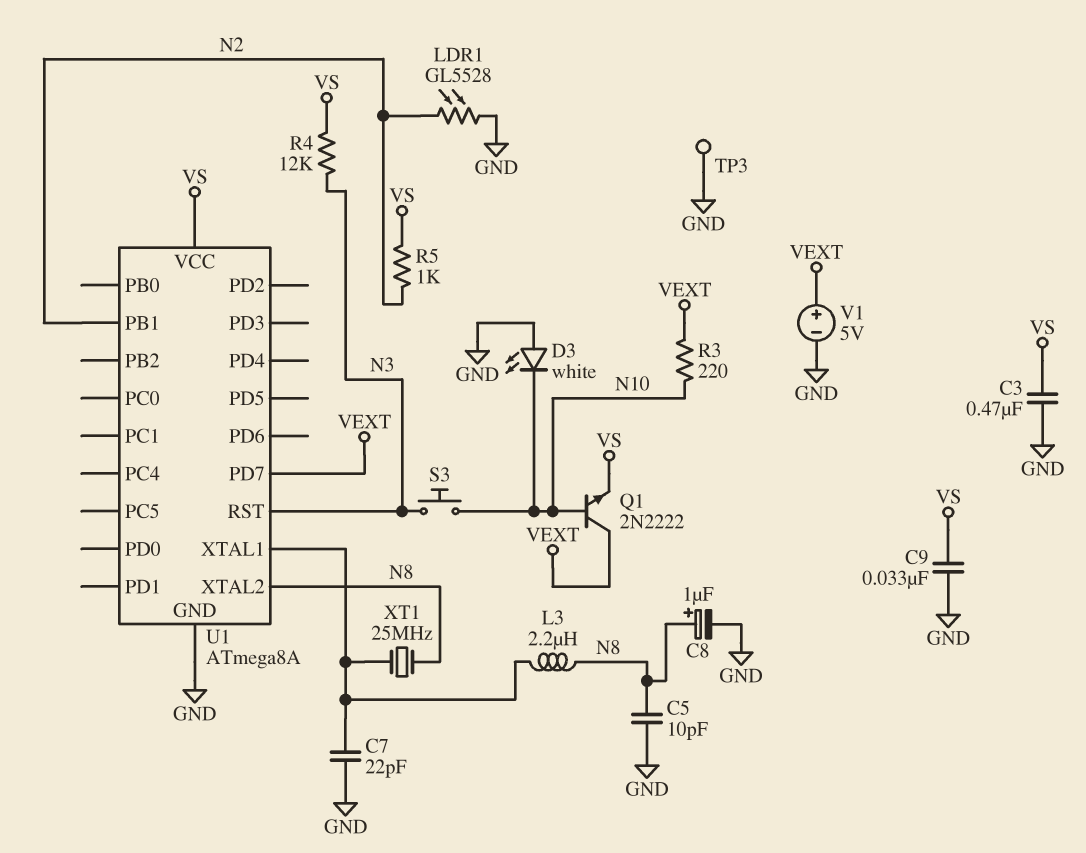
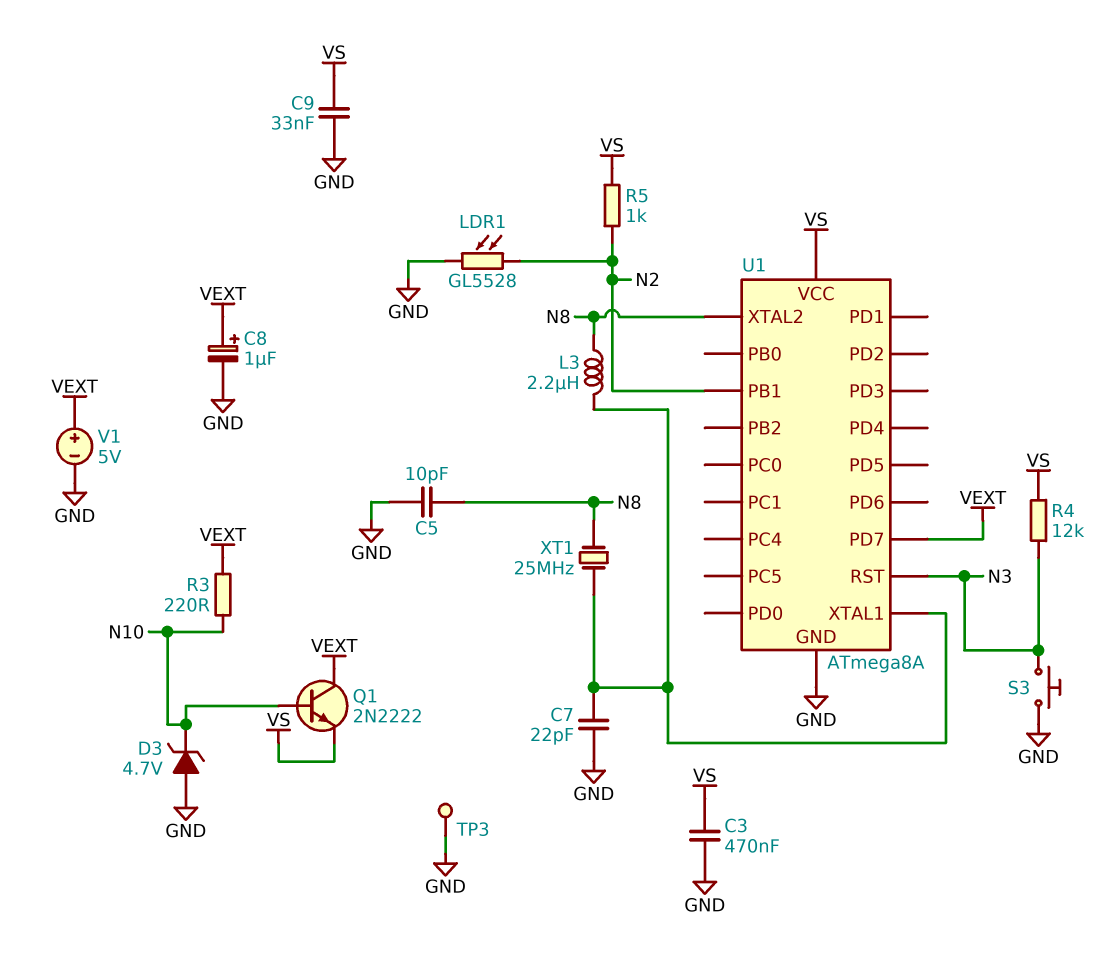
C8: 1uF (plus N8, minus GND) -> 1uF (plus VEXT, minus GND)
D3: LED white (A GND, K N10) -> zener 4.7V (A GND, K N10)
S3: button (N3, N10) -> button (GND, N3)

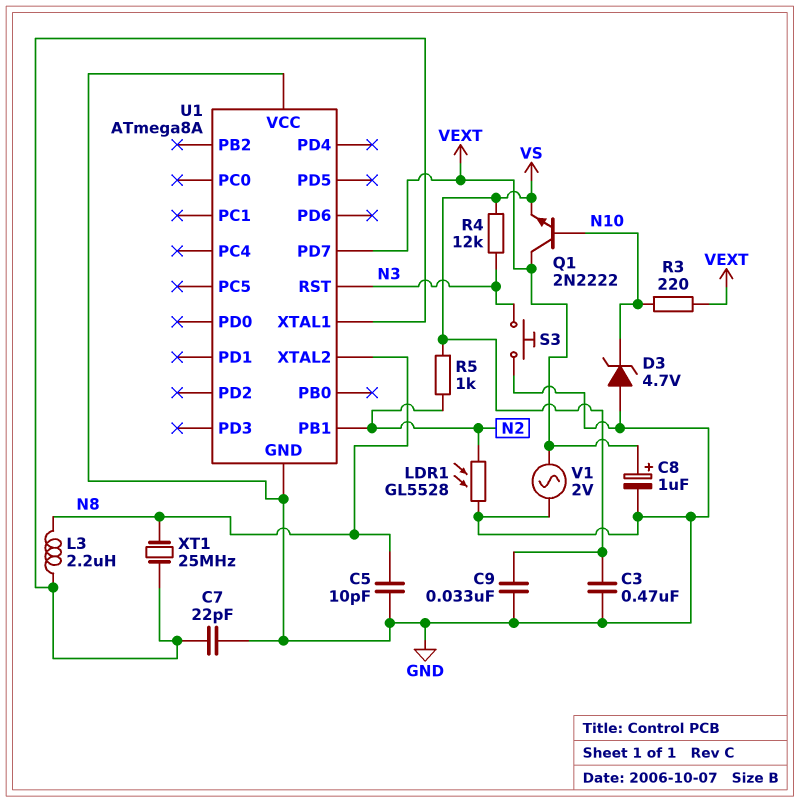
TP3: test point (GND) -> none
U1 pin VCC: VS -> GND
V1: 5V (plus VEXT, minus GND) -> AC 2V (GND, VEXT)

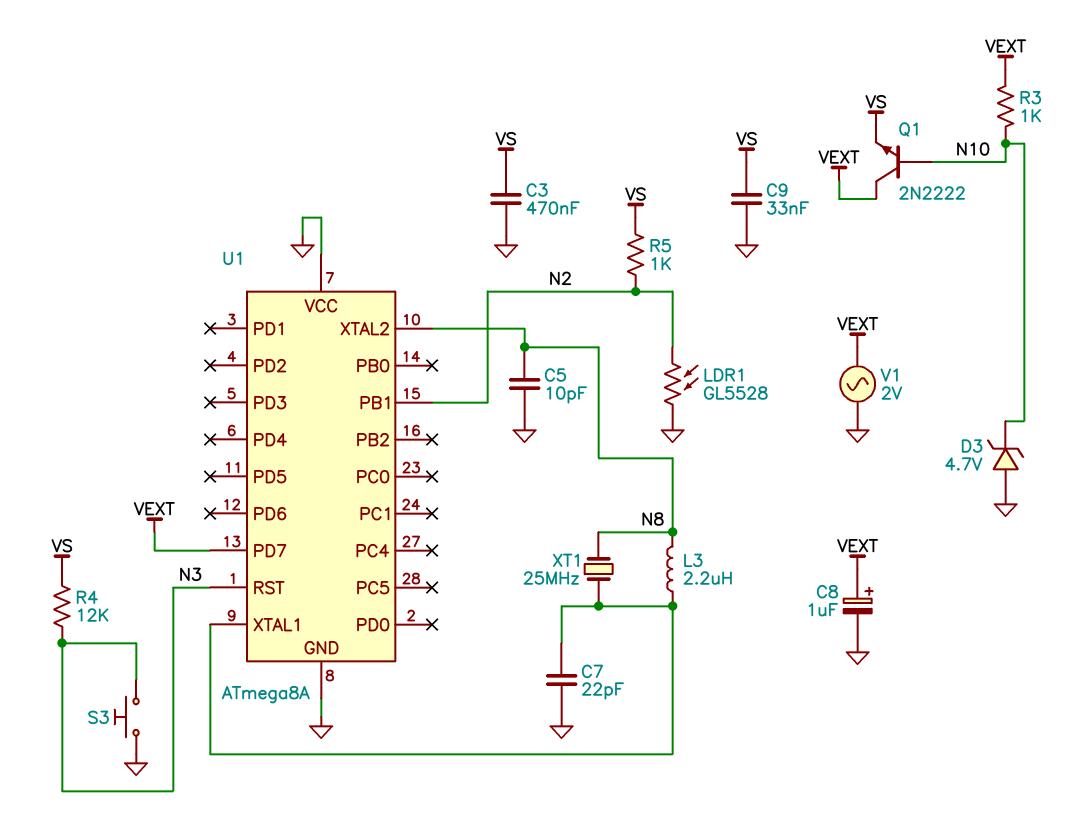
R3: 220 (N10, VEXT) -> 1k (N10, VEXT)

